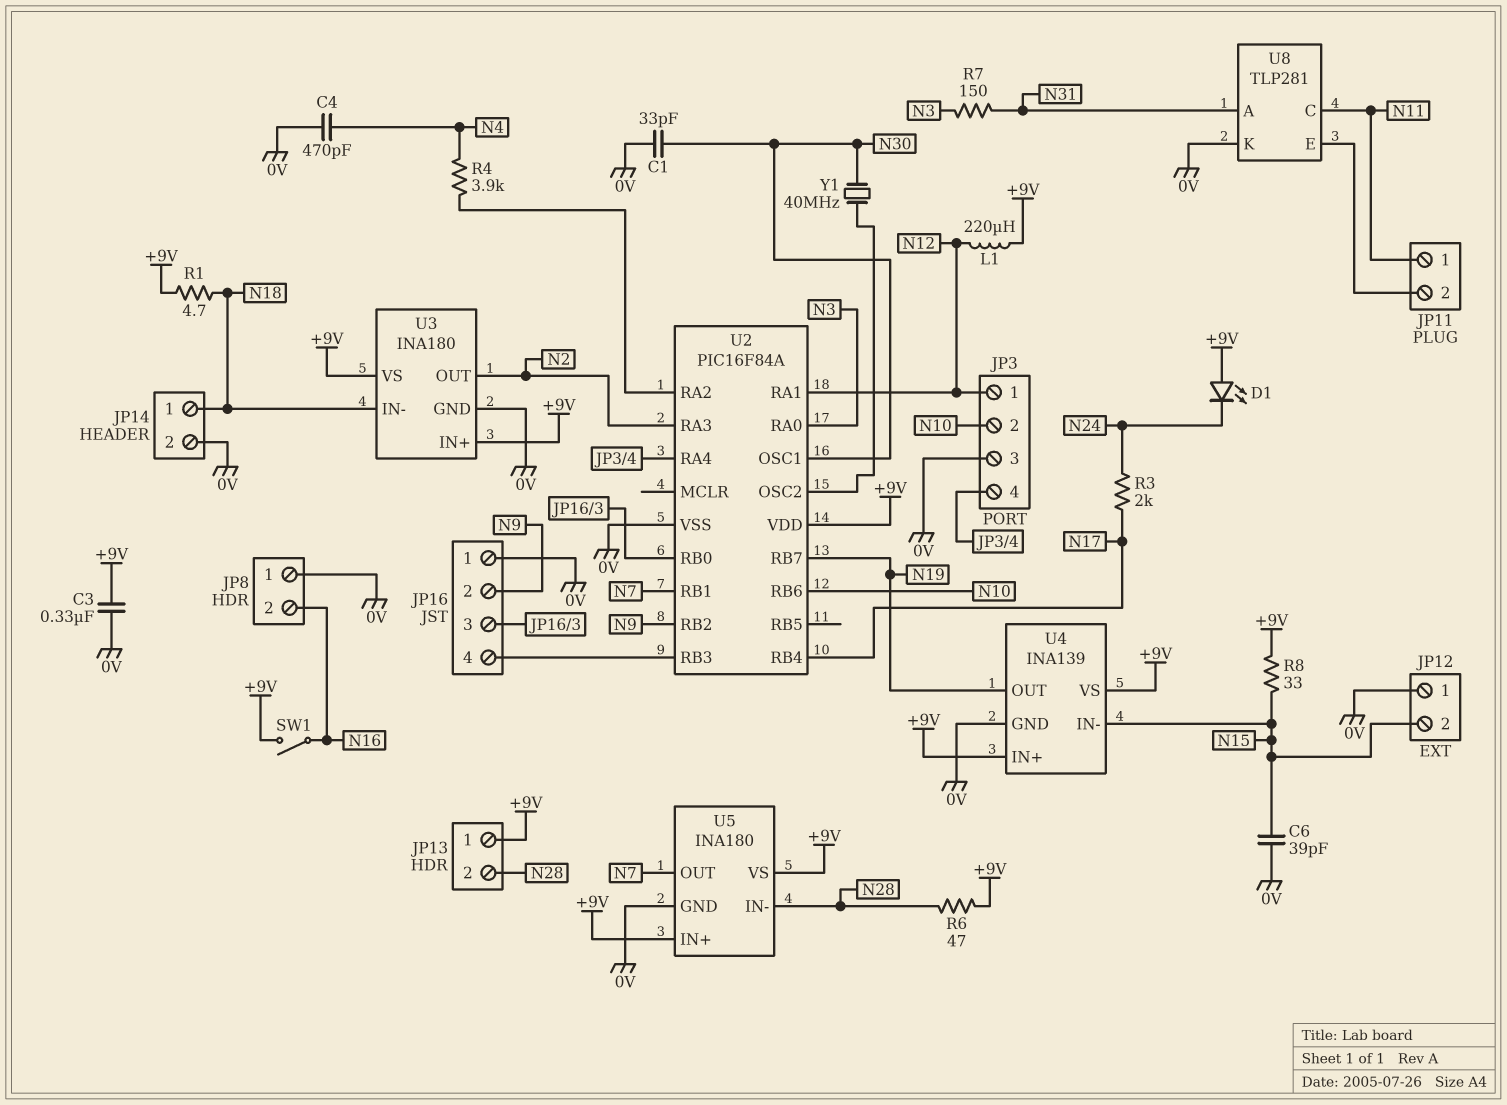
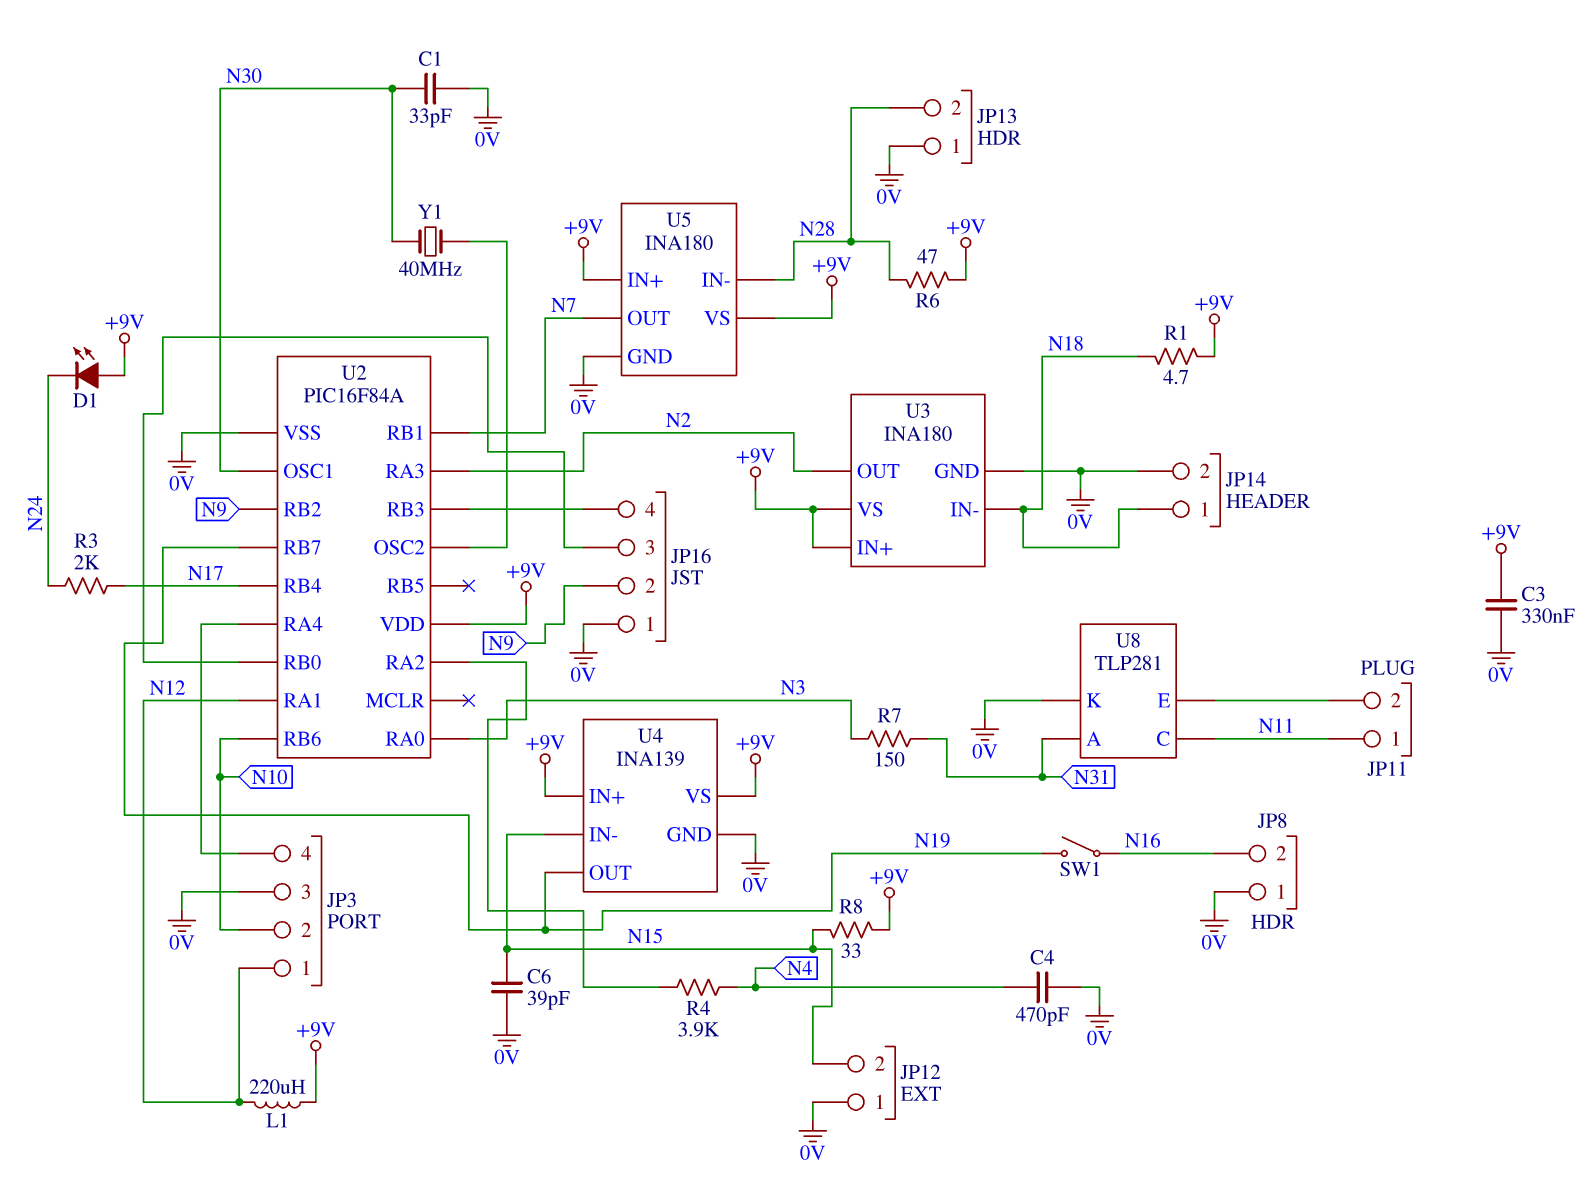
JP13 pin 1: +9V -> 0V
SW1: switch (+9V, N16) -> switch (N16, N19)

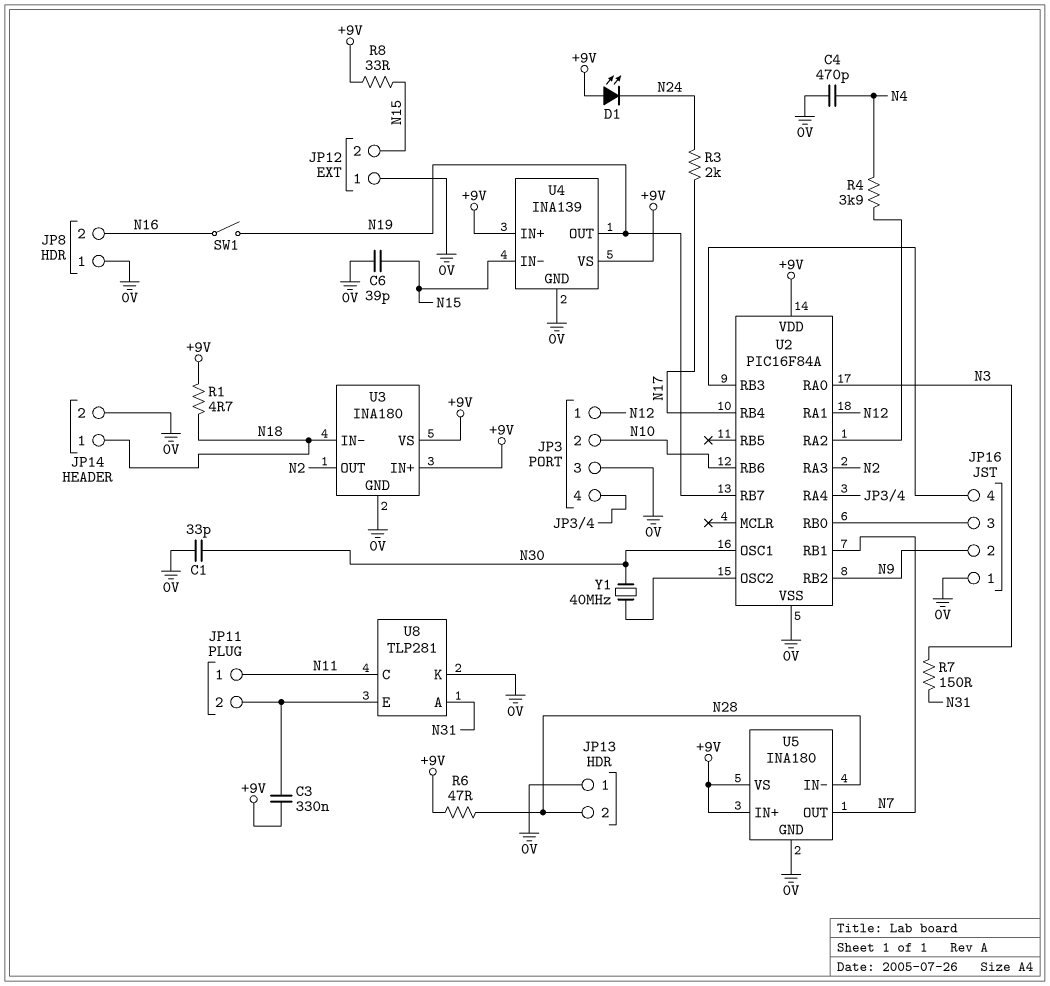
C3: 330nF (+9V, 0V) -> 330nF (+9V, JP11/2)
L1: 220uH (+9V, N12) -> none

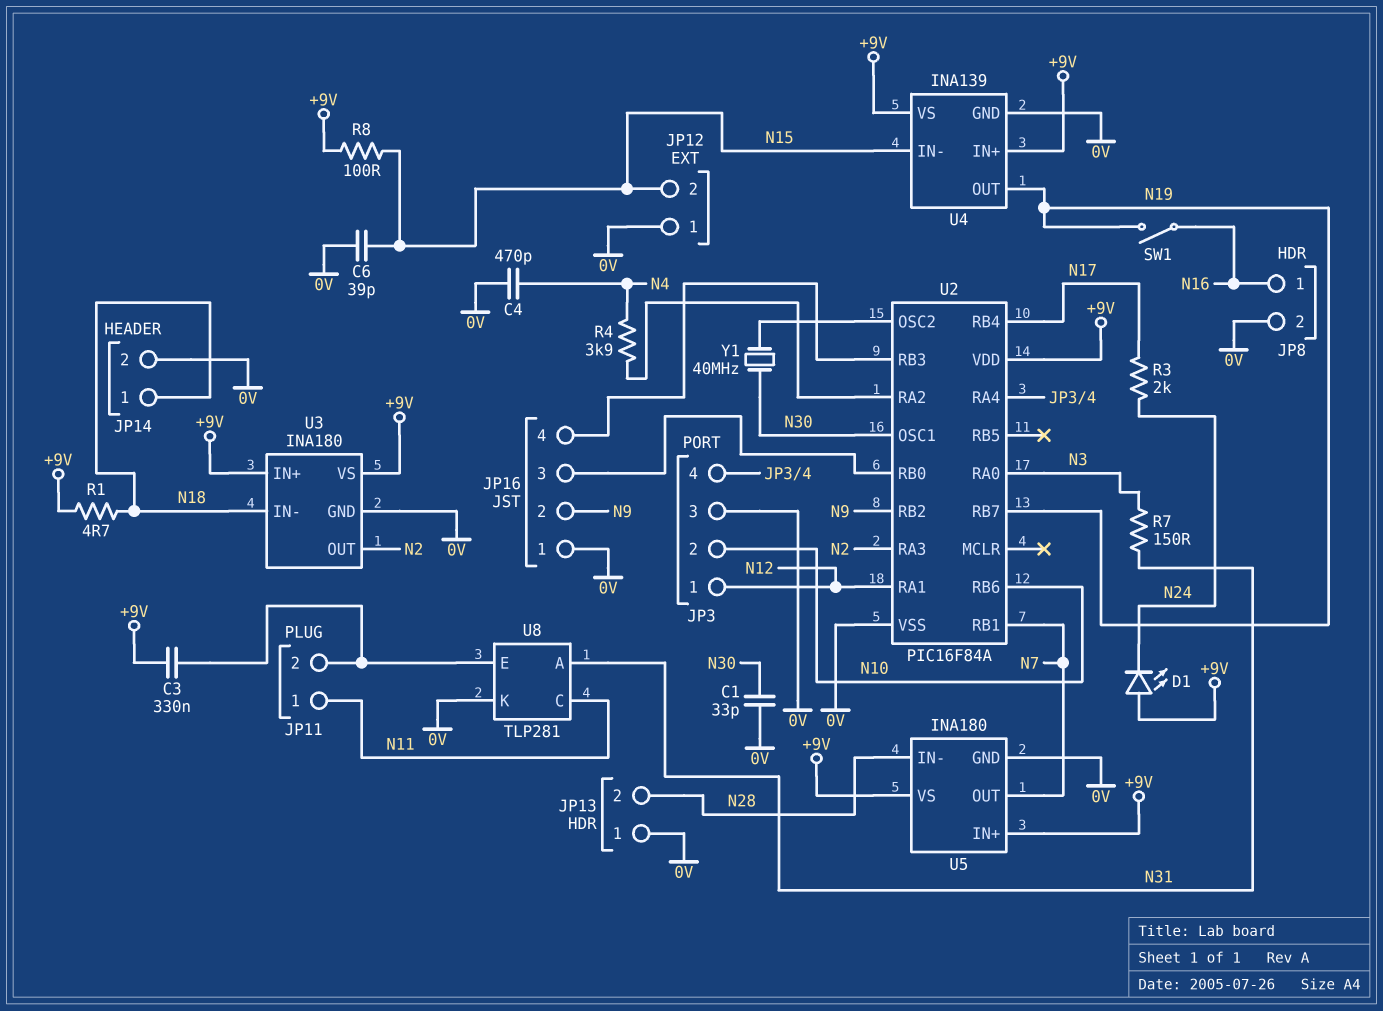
JP8 pin 1: 0V -> N16
JP8 pin 2: N16 -> 0V
R6: 47 (+9V, N28) -> none
R8: 33 (+9V, N15) -> 100 (+9V, N15)

